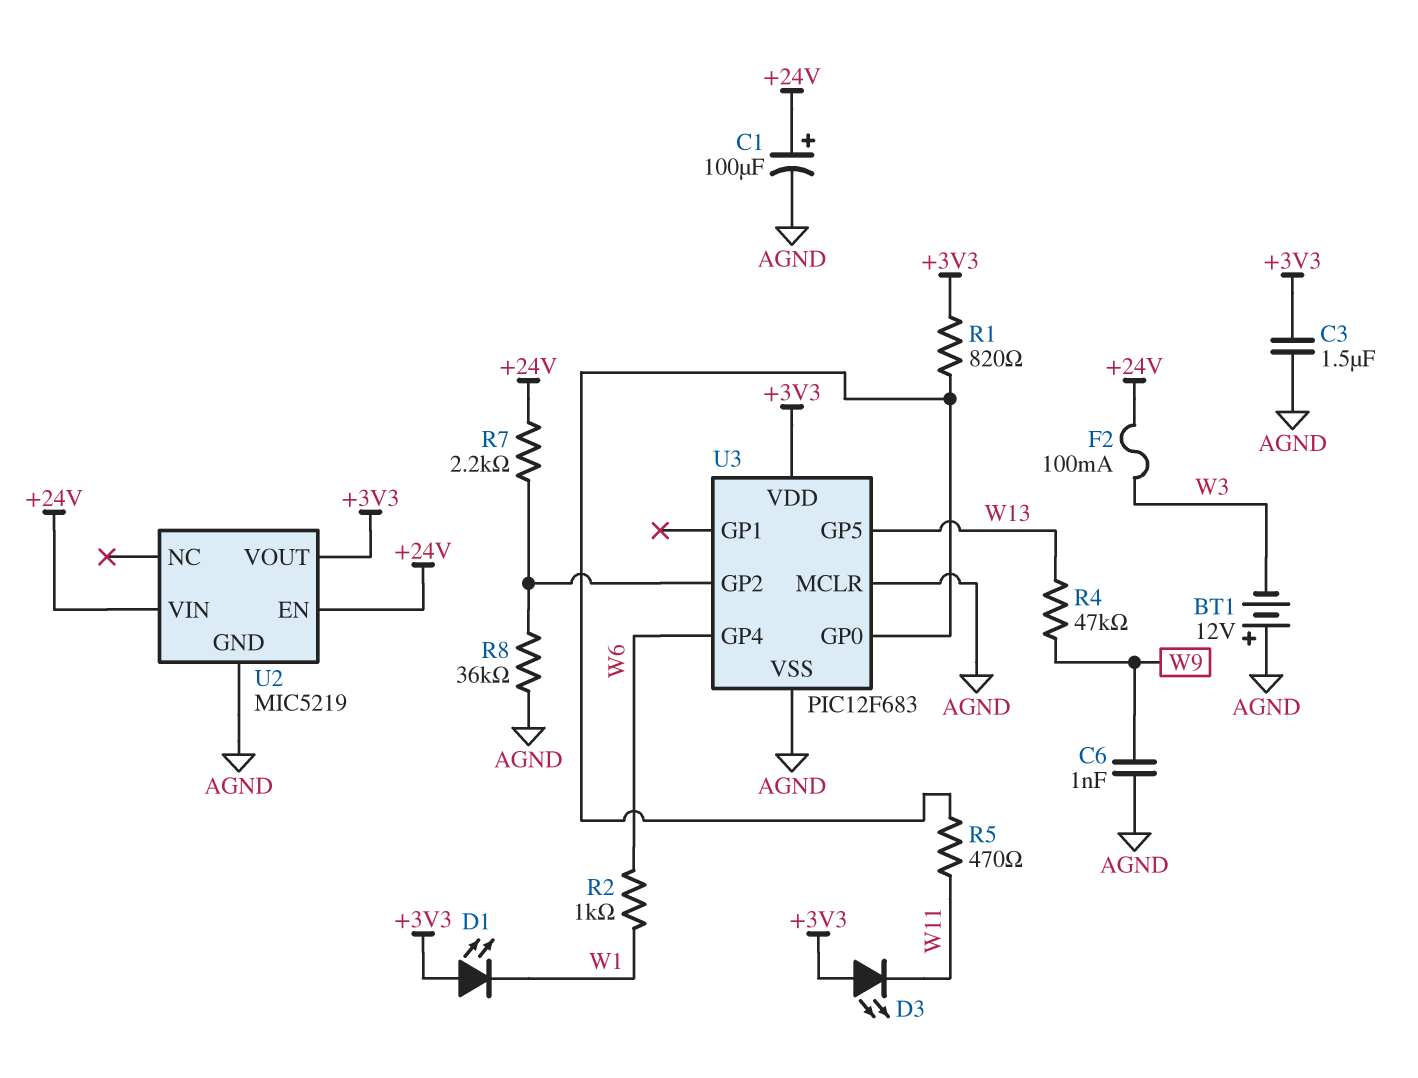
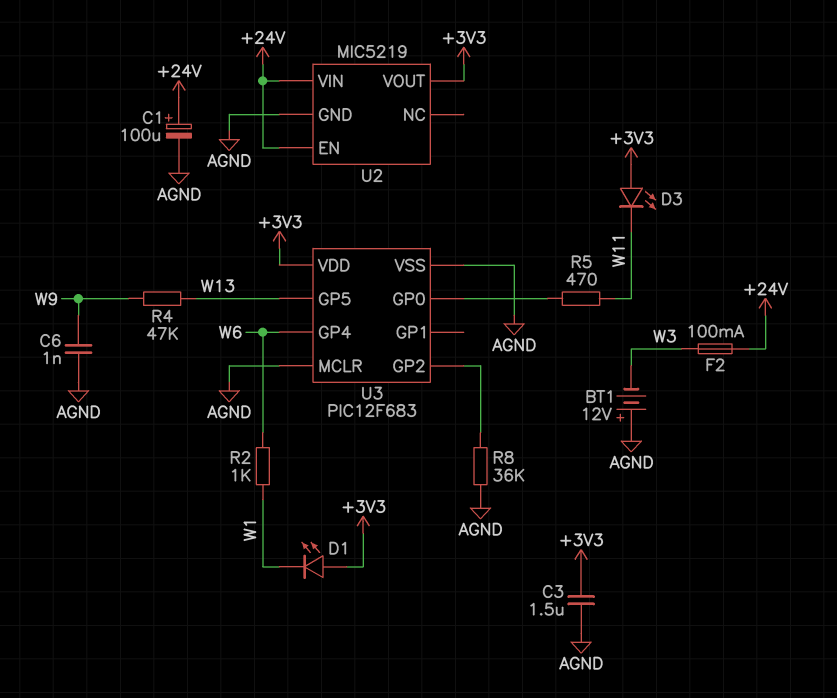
R1: 820 (+3V3, U3/GP0) -> none
R7: 2.2k (+24V, U3/GP2) -> none

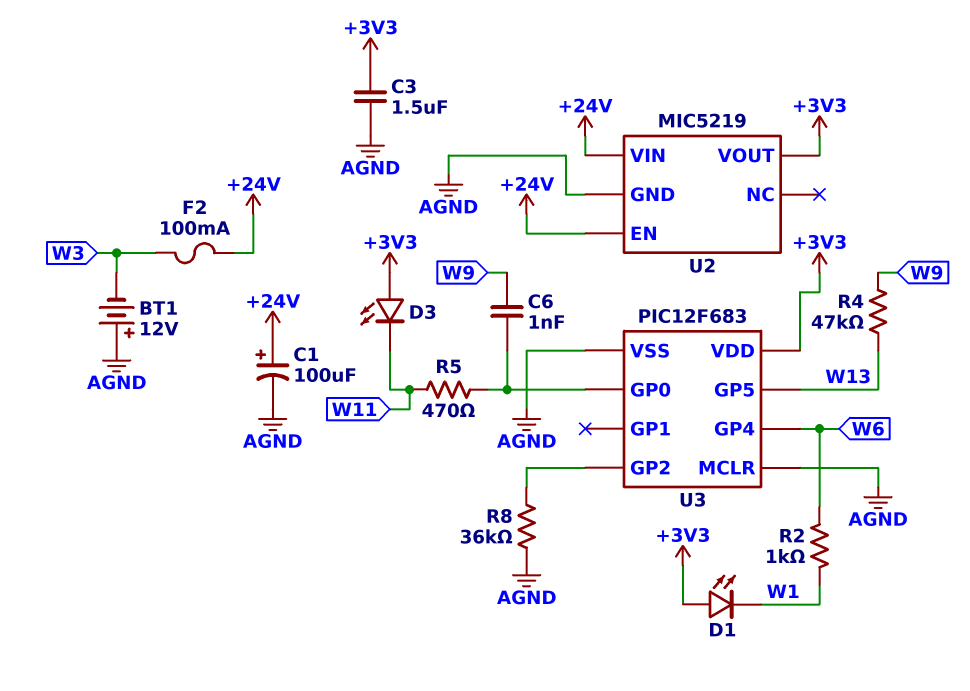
C6: 1nF (AGND, W9) -> 1nF (U3/GP0, W9)

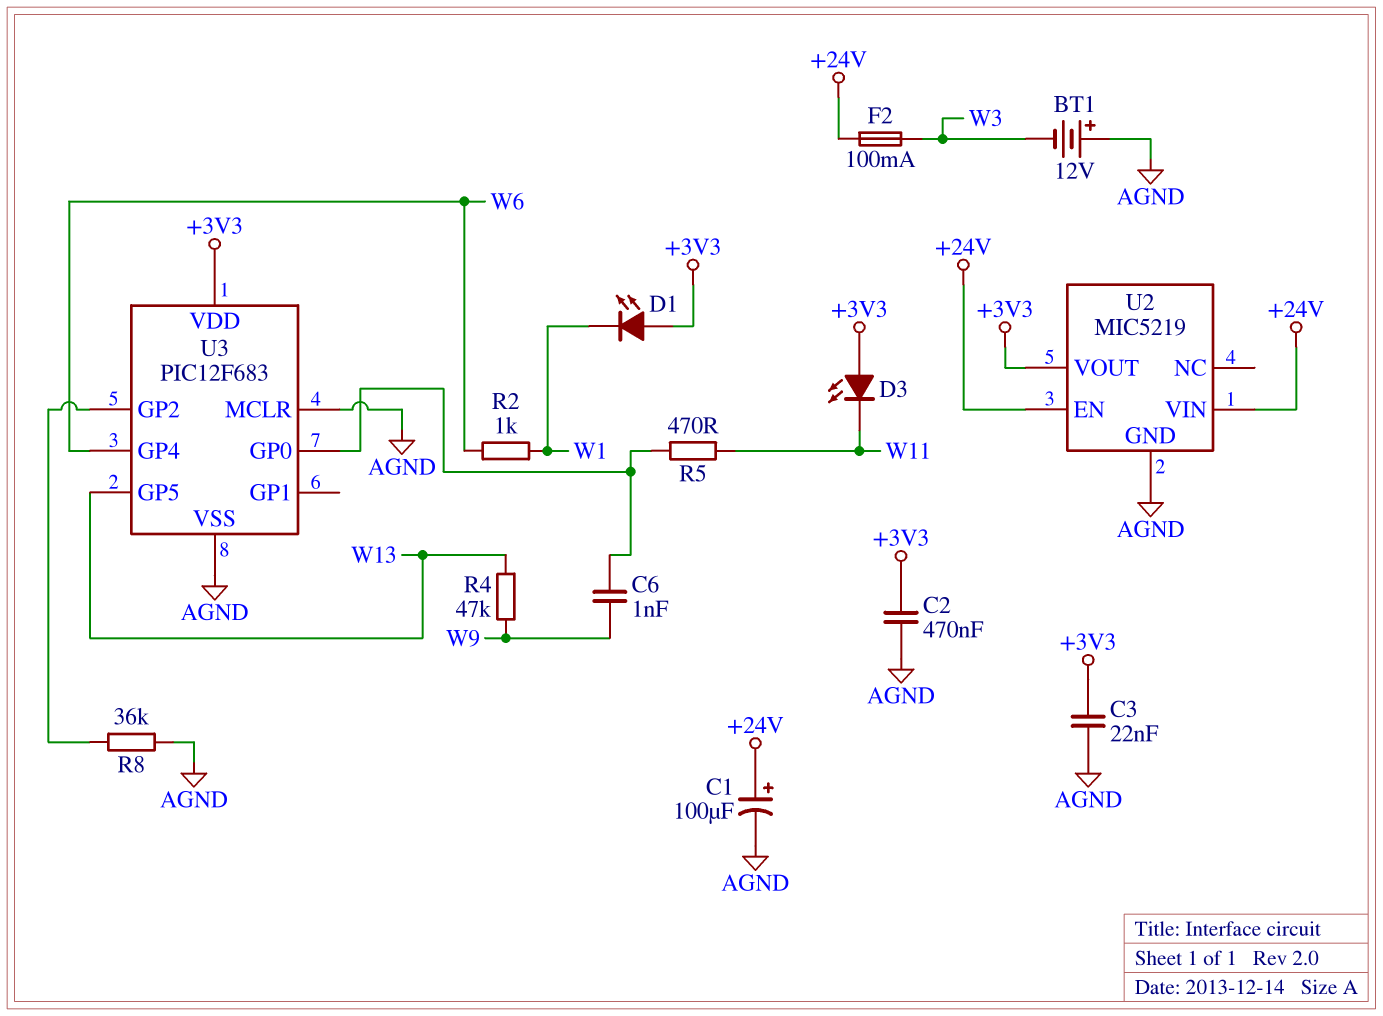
C2: none -> 470nF (+3V3, AGND)
C3: 1.5uF (+3V3, AGND) -> 22nF (+3V3, AGND)

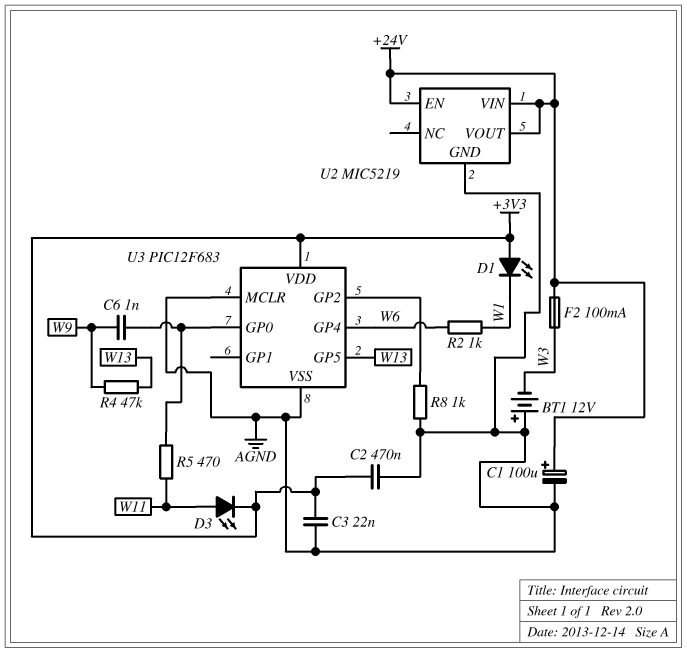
D3: LED (A +3V3, K W11) -> LED (A W11, K +3V3)
R8: 36k (AGND, U3/GP2) -> 1k (AGND, U3/GP2)
U2 pin VOUT: +3V3 -> +24V

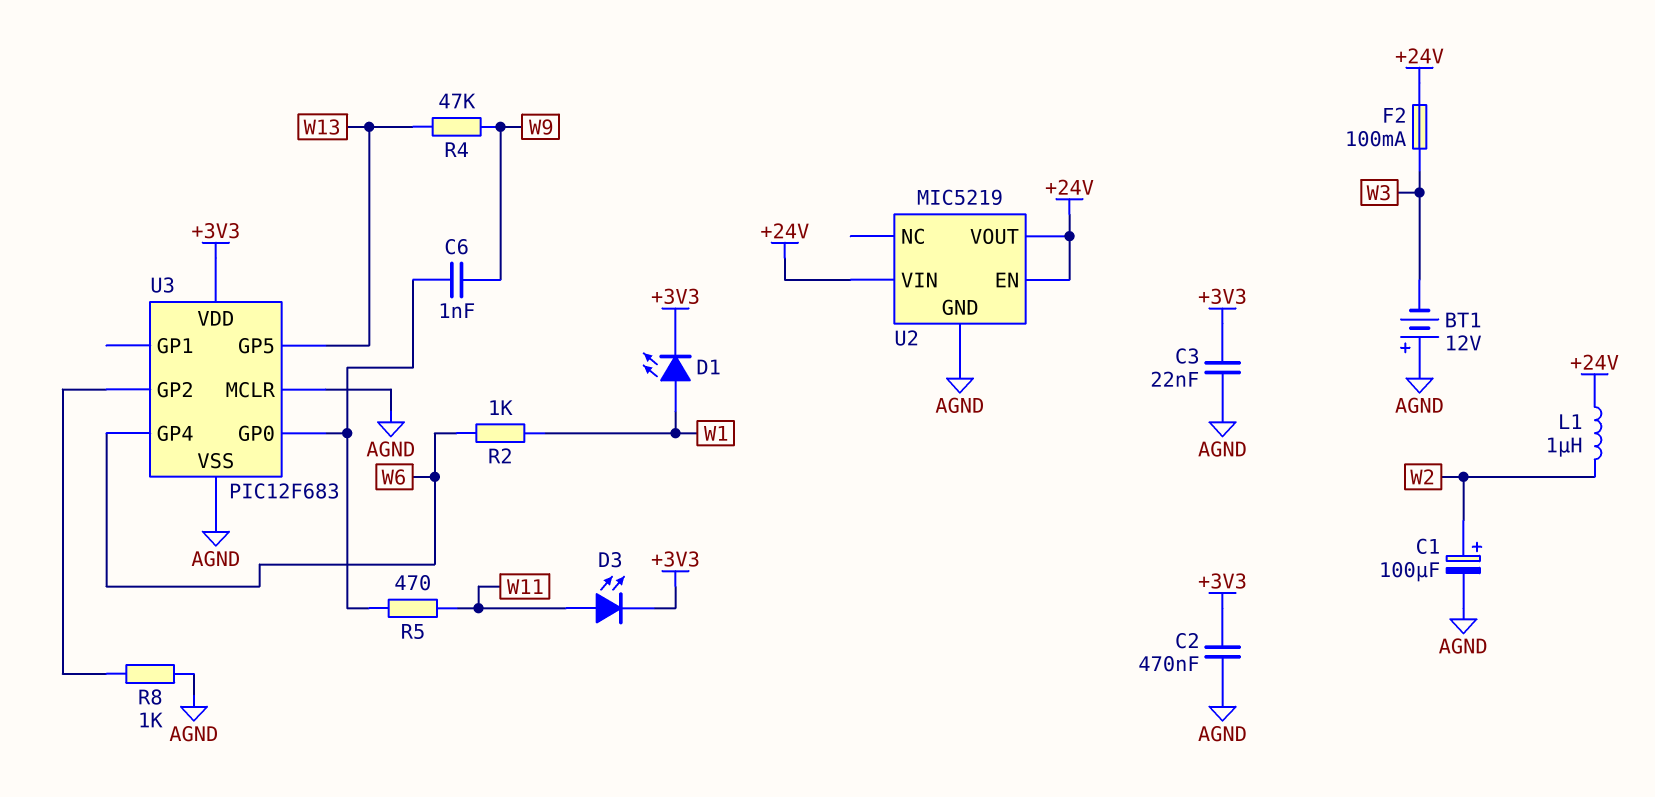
C1: 100uF (plus +24V, minus AGND) -> 100uF (plus W2, minus AGND)
D1: LED (A +3V3, K W1) -> LED (A W1, K +3V3)
L1: none -> 1uH (+24V, W2)

